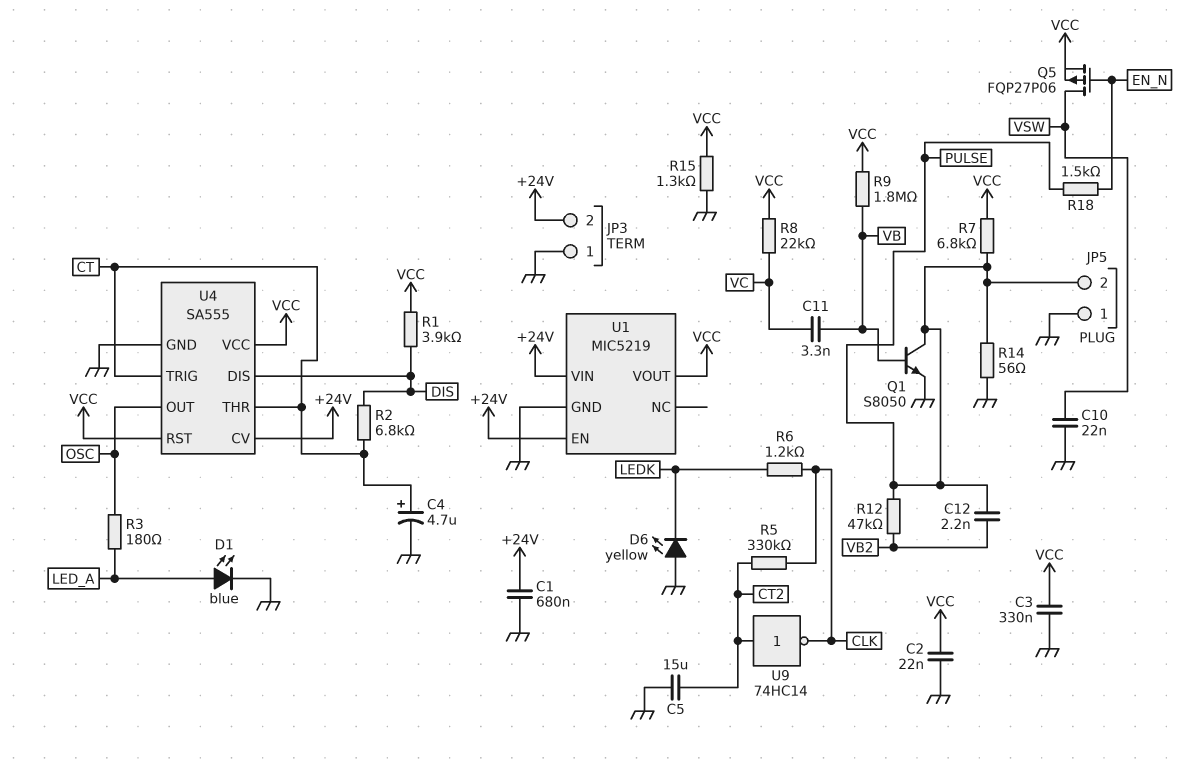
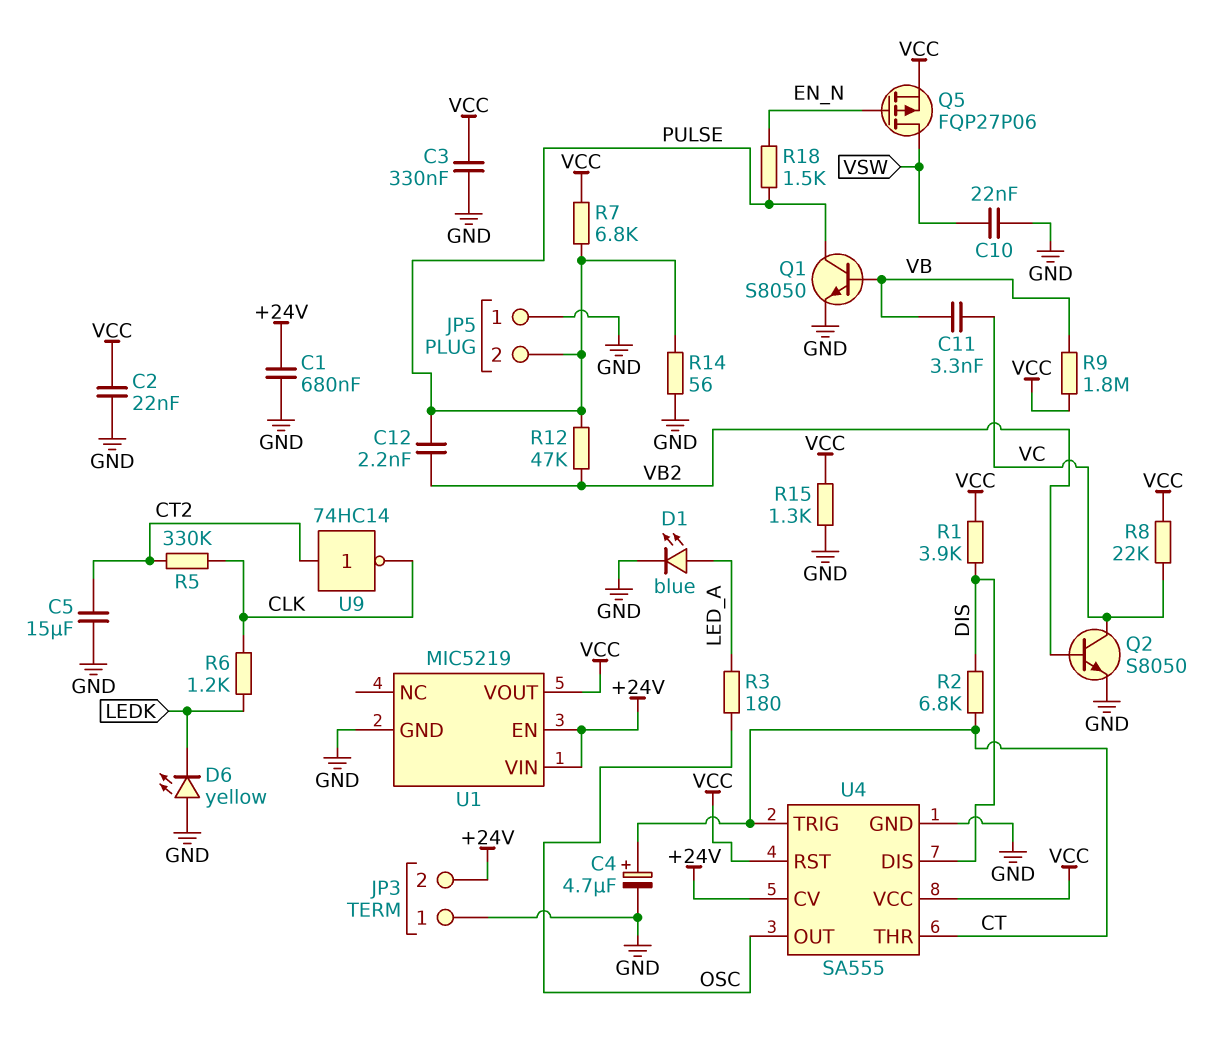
Q2: none -> NPN S8050 (B VB2, C VC, E GND)

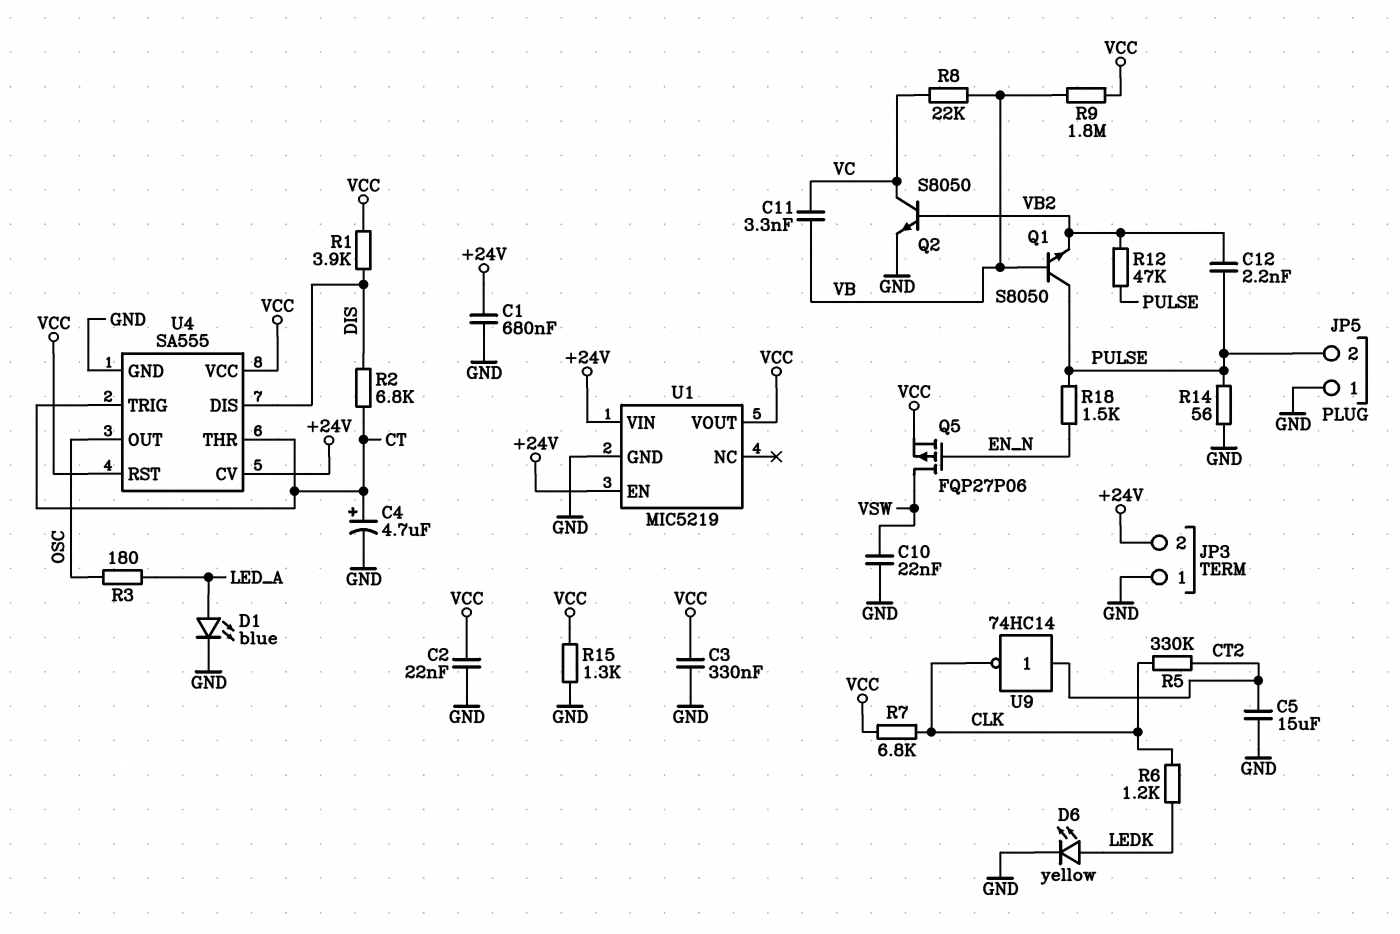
D6: LED yellow (A GND, K LEDK) -> LED yellow (A LEDK, K GND)
Q1: NPN S8050 (B VB, C PULSE, E GND) -> NPN S8050 (B VB, C PULSE, E VB2)
R7: 6.8k (PULSE, VCC) -> 6.8k (CLK, VCC)
R8: 22k (VC, VCC) -> 22k (VB, VC)

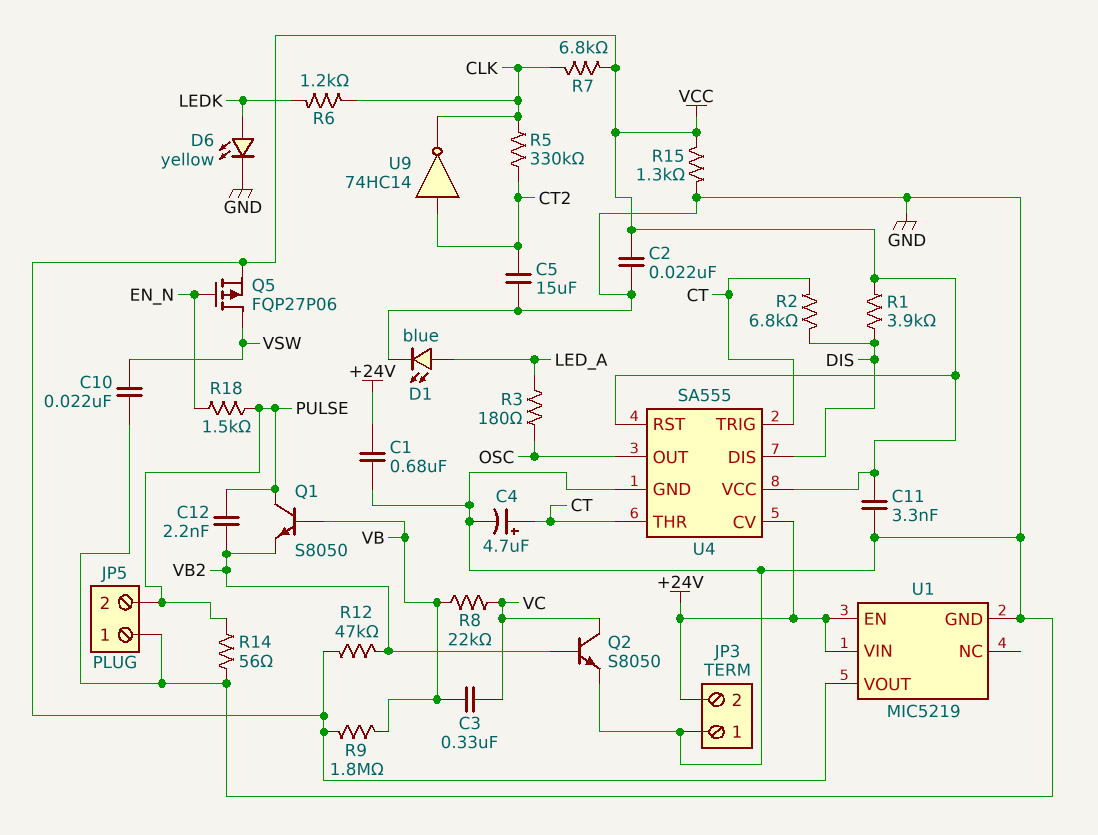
C3: 330nF (GND, VCC) -> 330nF (VB, VC)
C11: 3.3nF (VB, VC) -> 3.3nF (GND, VCC)
R12: 47k (PULSE, VB2) -> 47k (VB2, VCC)

